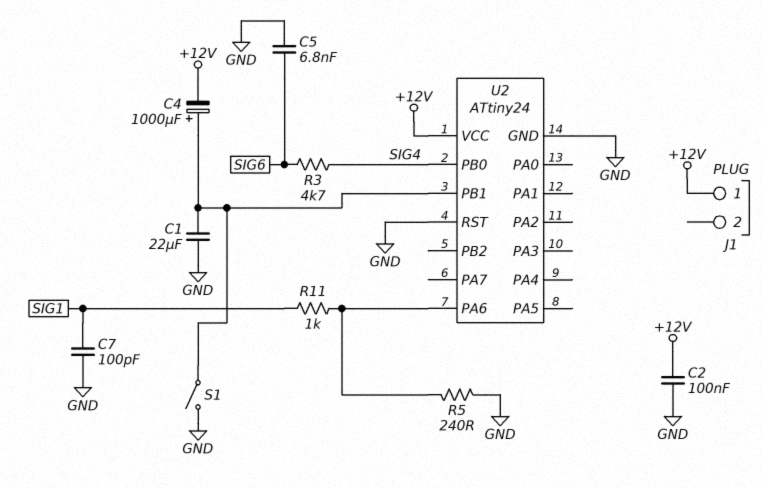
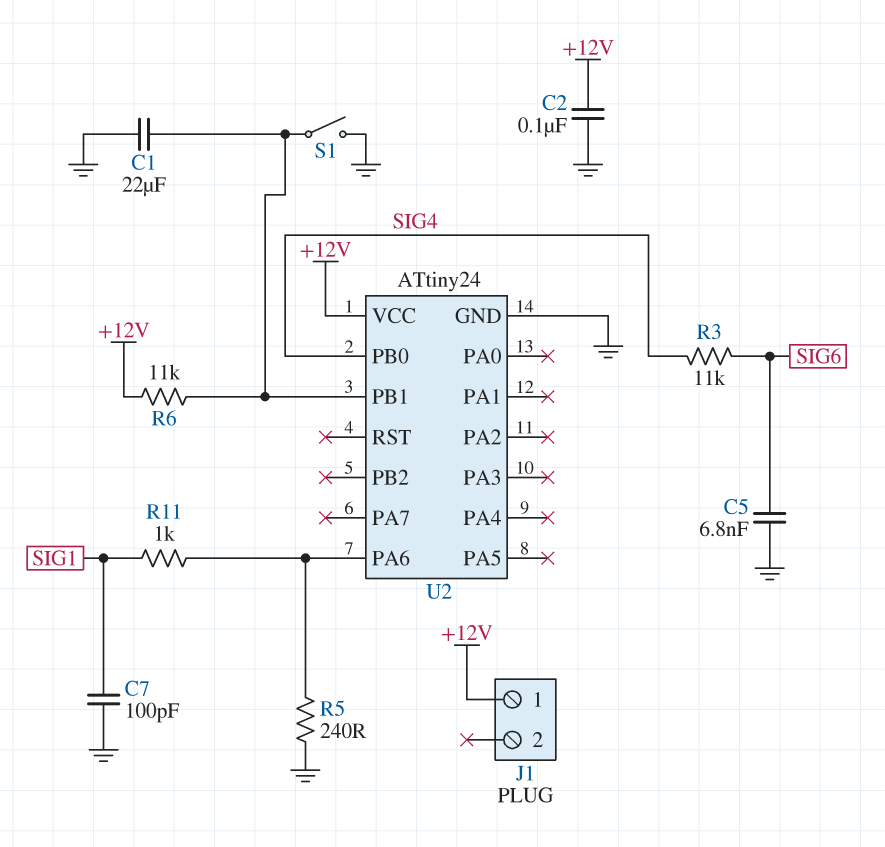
C4: 1000uF (plus U2/PB1, minus +12V) -> none
R3: 4.7k (SIG4, SIG6) -> 11k (SIG4, SIG6)
R6: none -> 11k (+12V, U2/PB1)
U2 pin RST: GND -> none

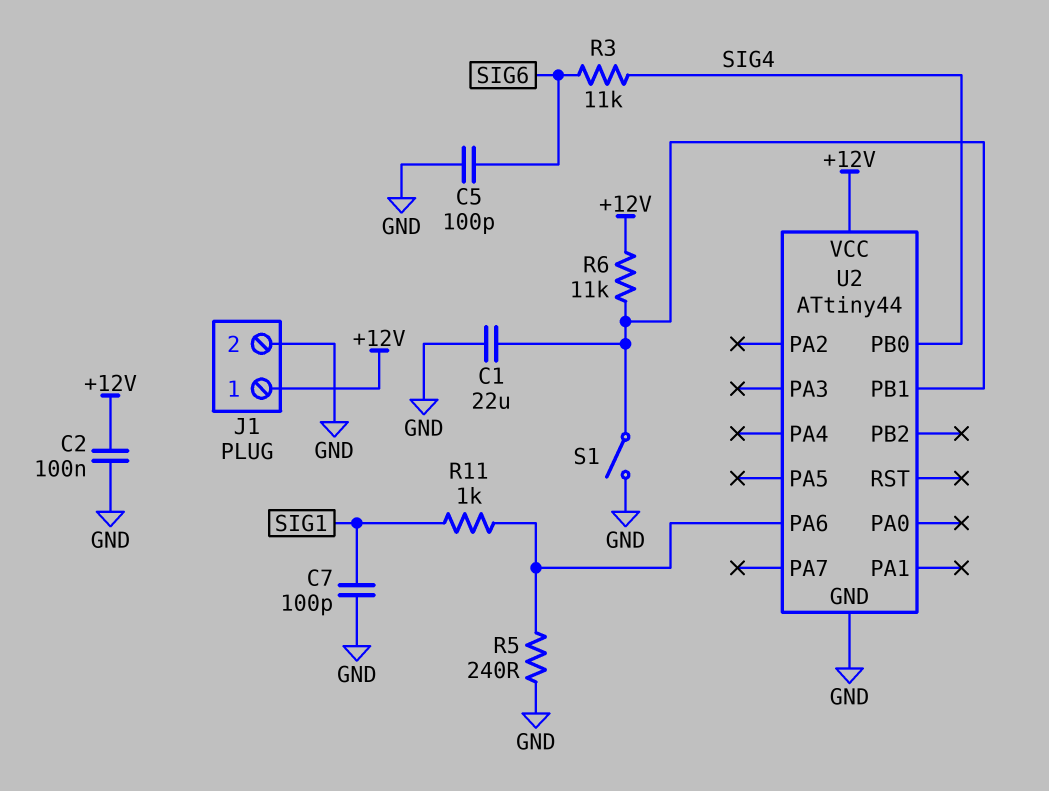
C5: 6.8nF (GND, SIG6) -> 100pF (GND, SIG6)
J1 pin 2: none -> GND
U2: ATtiny24 -> ATtiny44

